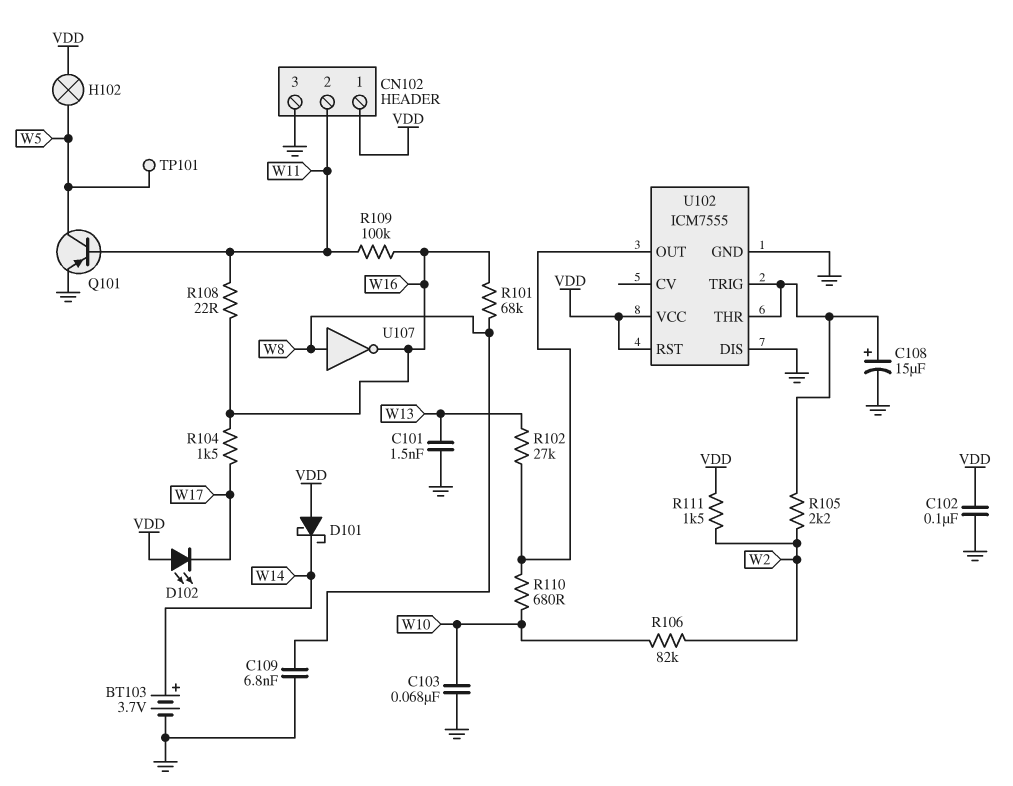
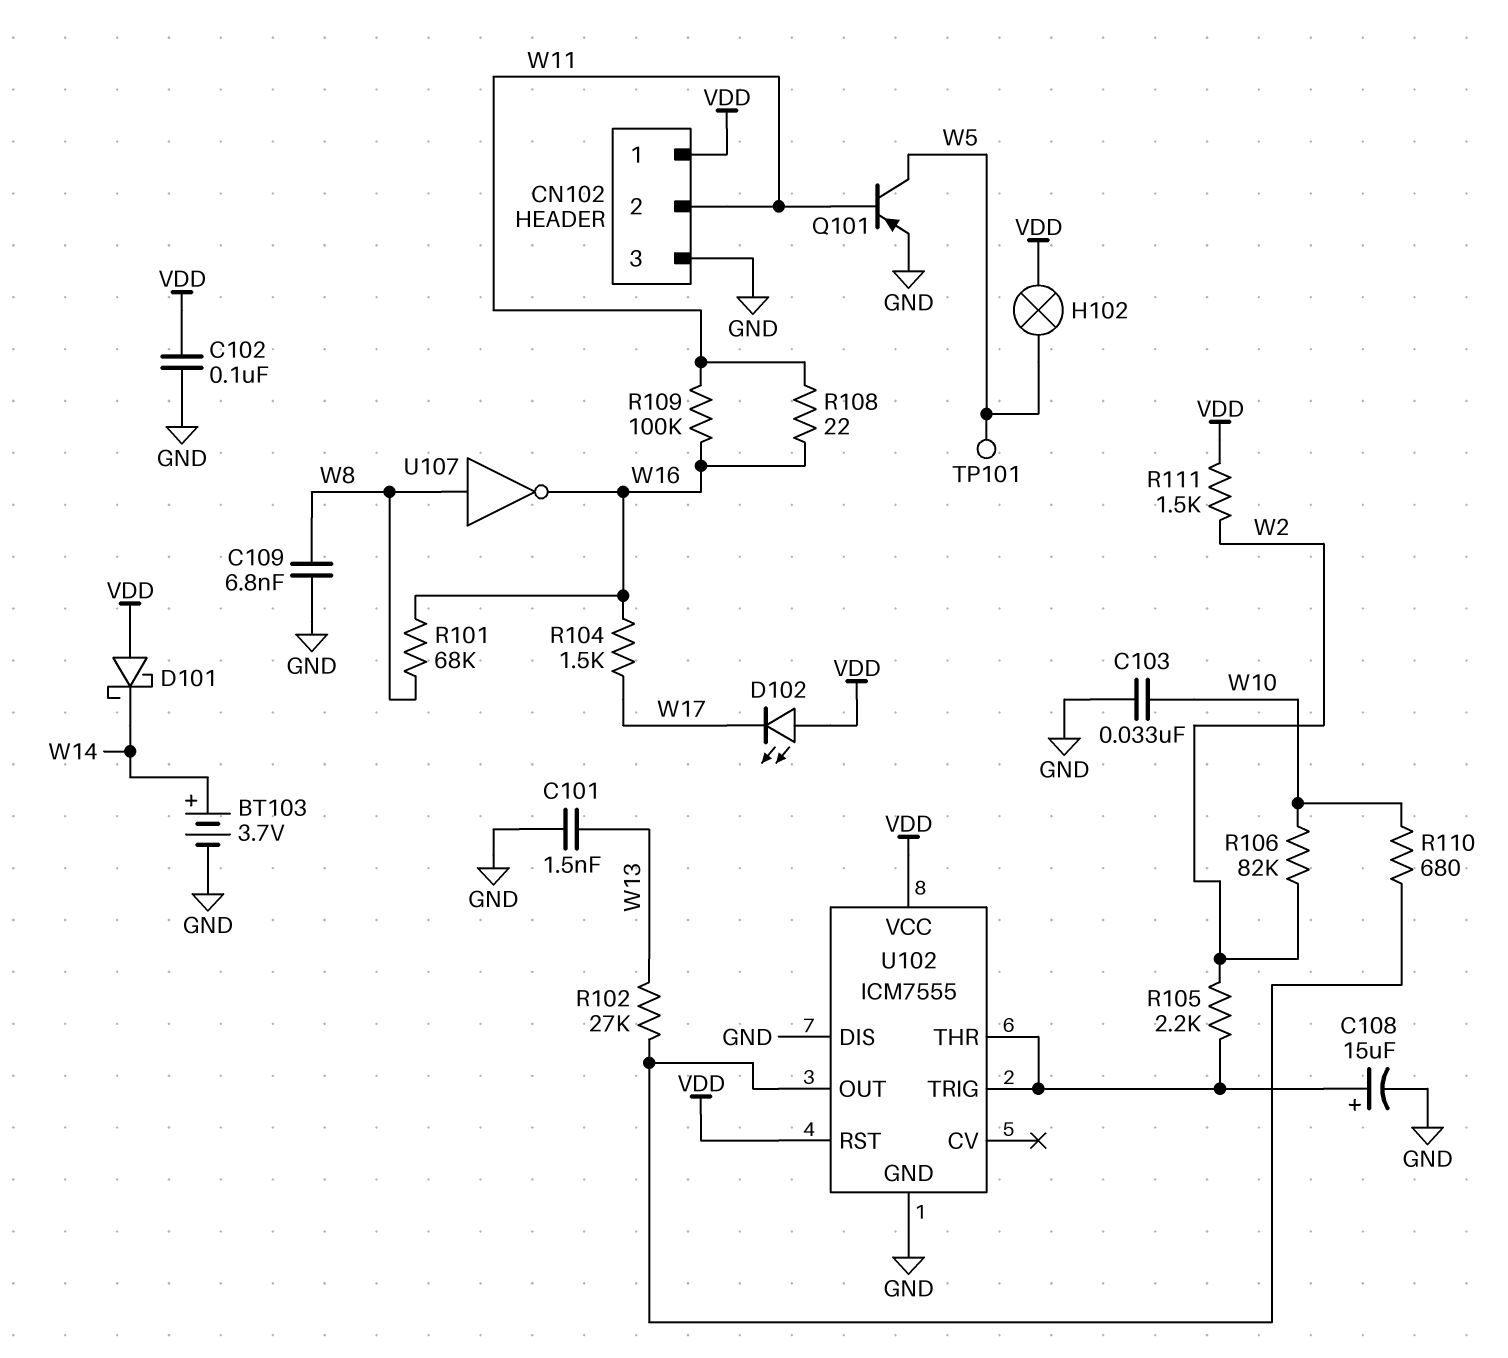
C103: 68nF (GND, W10) -> 33nF (GND, W10)

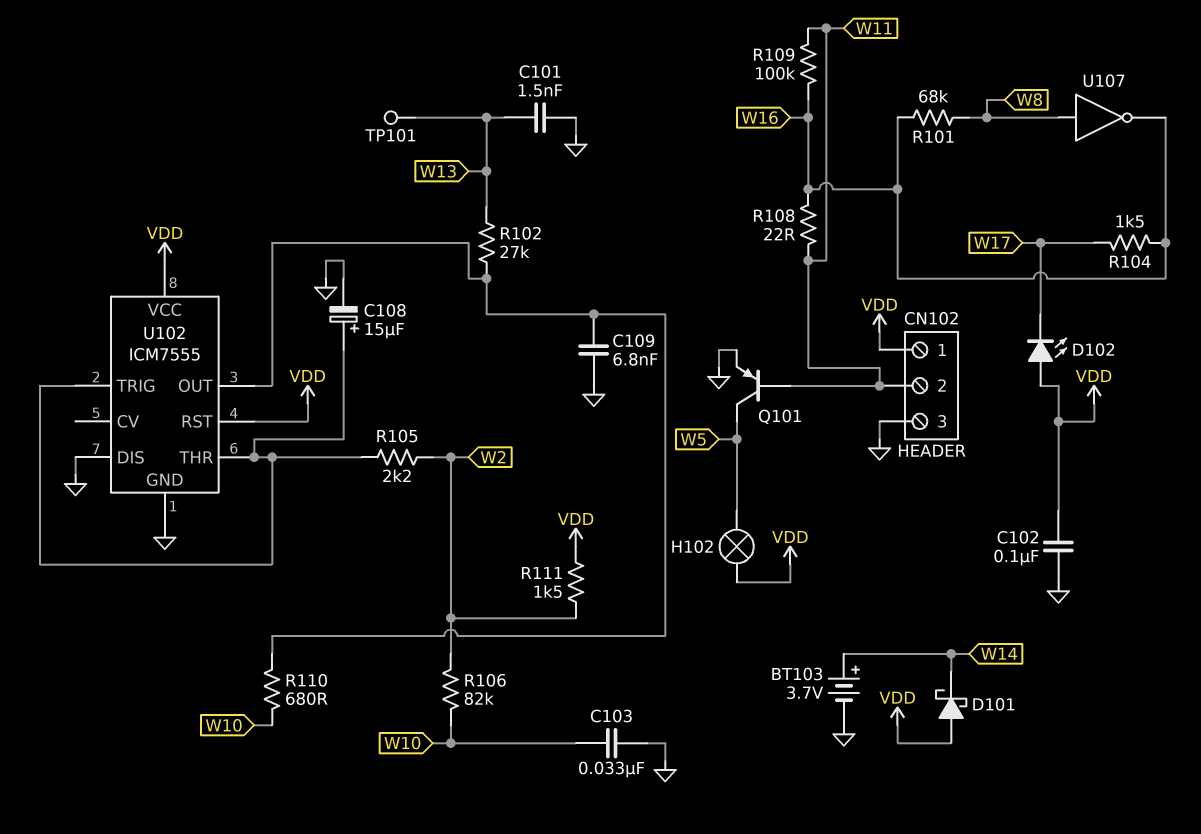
C109: 6.8nF (GND, W8) -> 6.8nF (GND, U102/OUT)
TP101: test point (W5) -> test point (W13)

